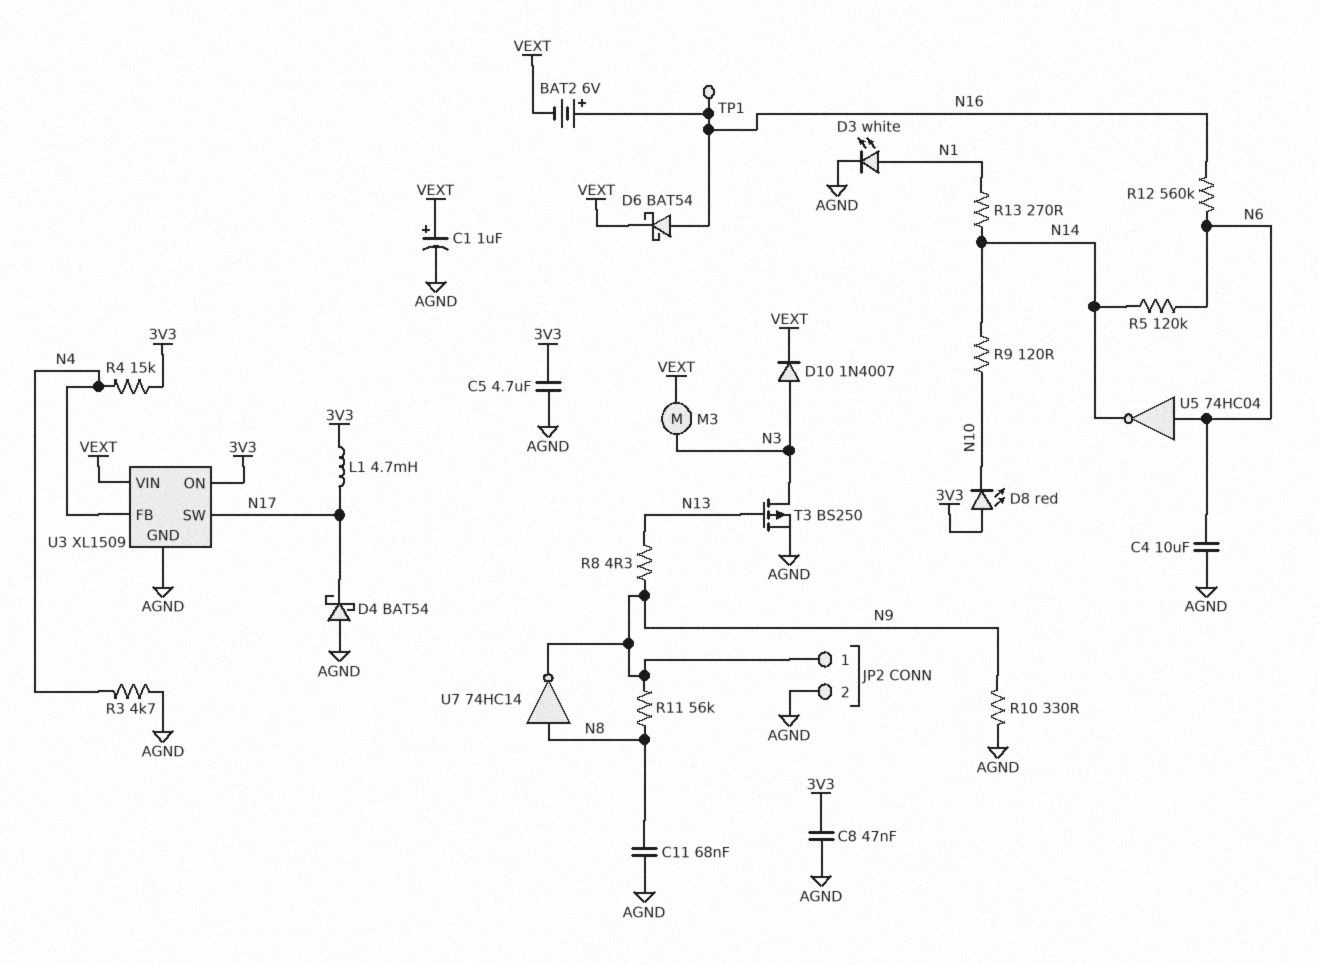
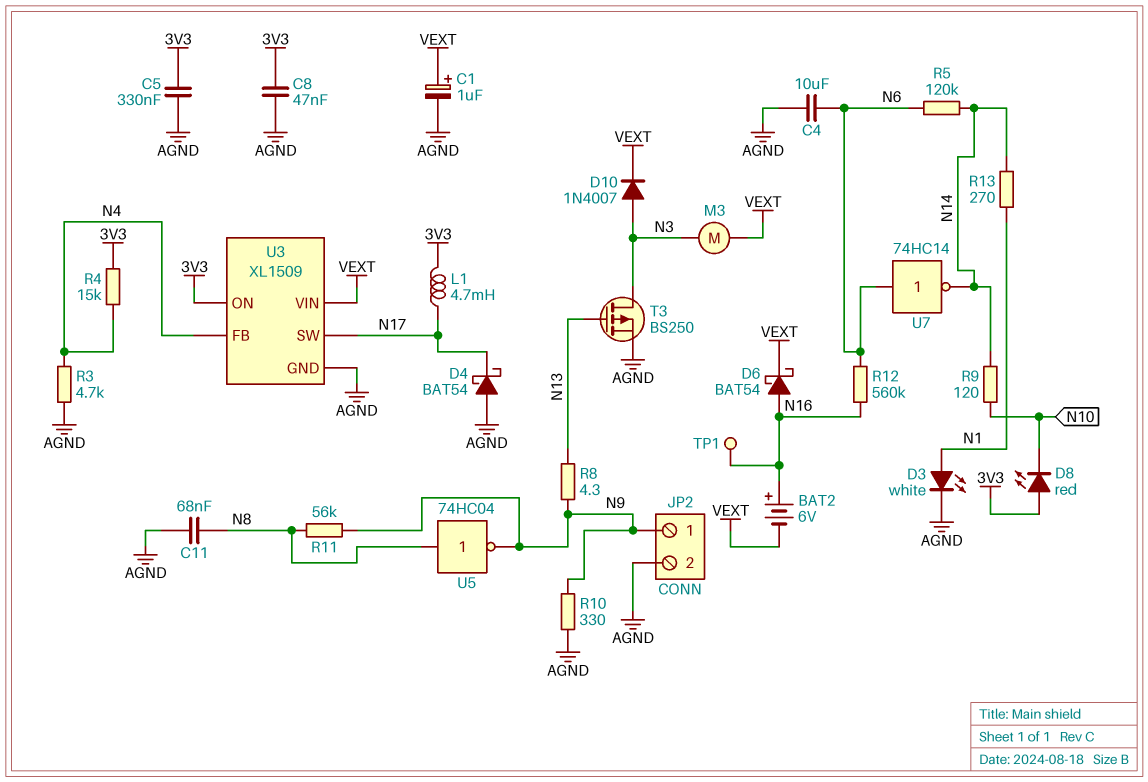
C5: 4.7uF (3V3, AGND) -> 330nF (3V3, AGND)
U5: NOT 74HC04 (in N6, out N14) -> NOT 74HC04 (in N8, out N9)
U7: NOT 74HC14 (in N8, out N9) -> NOT 74HC14 (in N6, out N14)

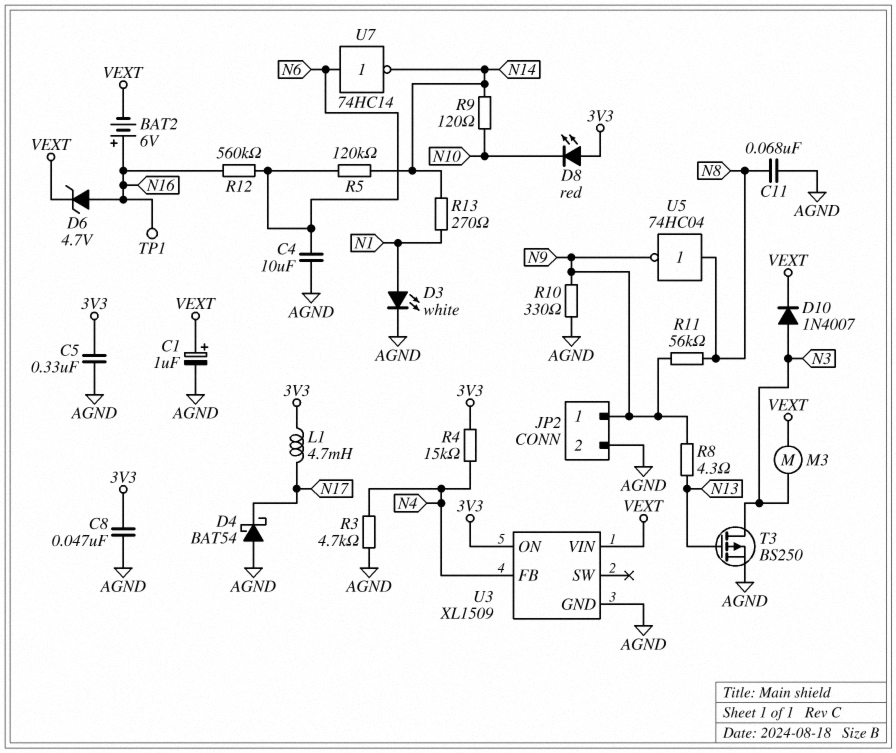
D6: schottky BAT54 (A N16, K VEXT) -> zener 4.7V (A N16, K VEXT)
U3 pin SW: N17 -> none

